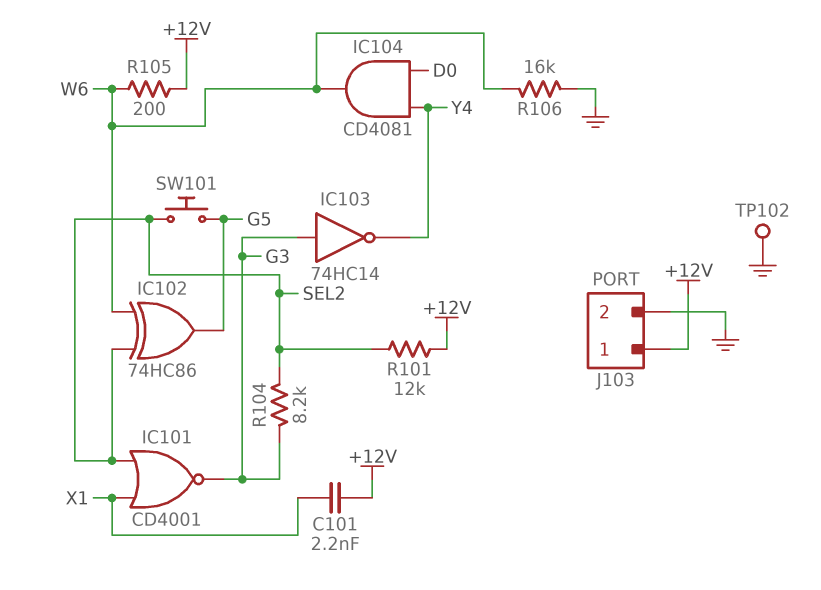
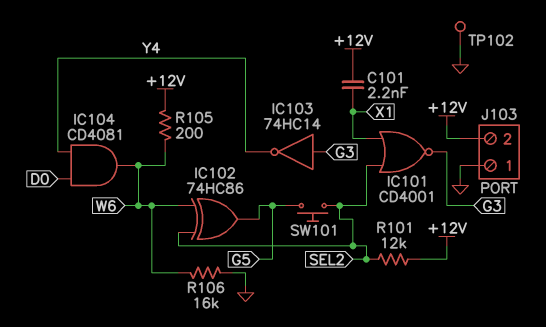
J103 pin 1: +12V -> GND
J103 pin 2: GND -> +12V
R104: 8.2k (G3, SEL2) -> none

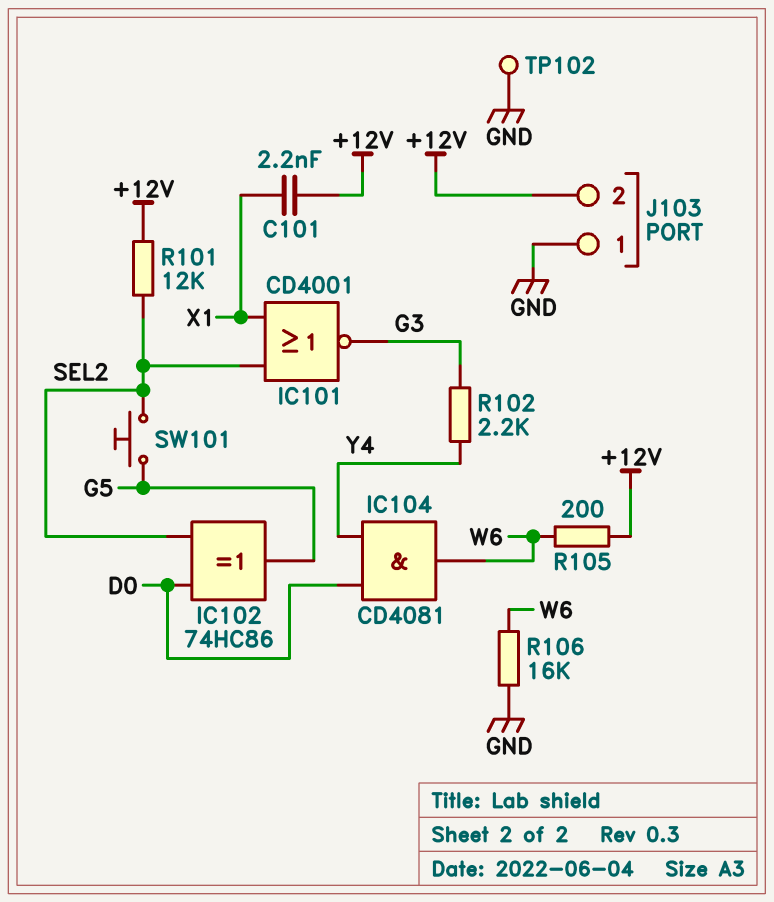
IC102: XOR 74HC86 (in SEL2, in W6, out G5) -> XOR 74HC86 (in D0, in SEL2, out G5)
IC103: NOT 74HC14 (in G3, out Y4) -> none
R102: none -> 2.2k (G3, Y4)

